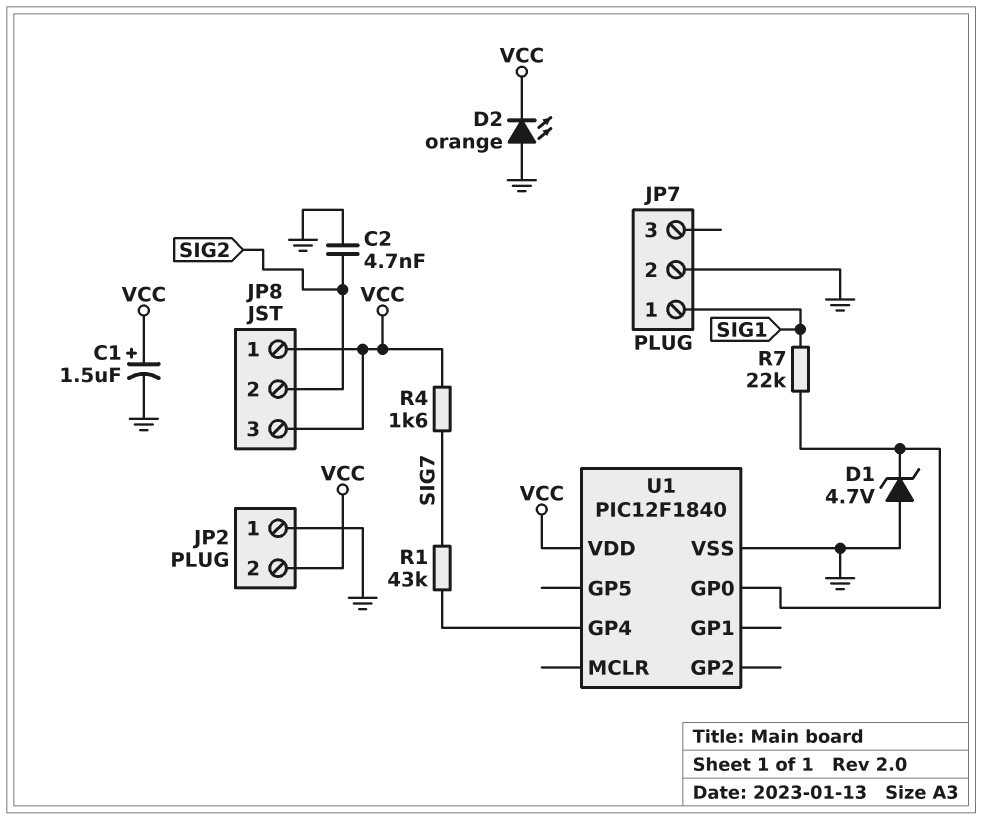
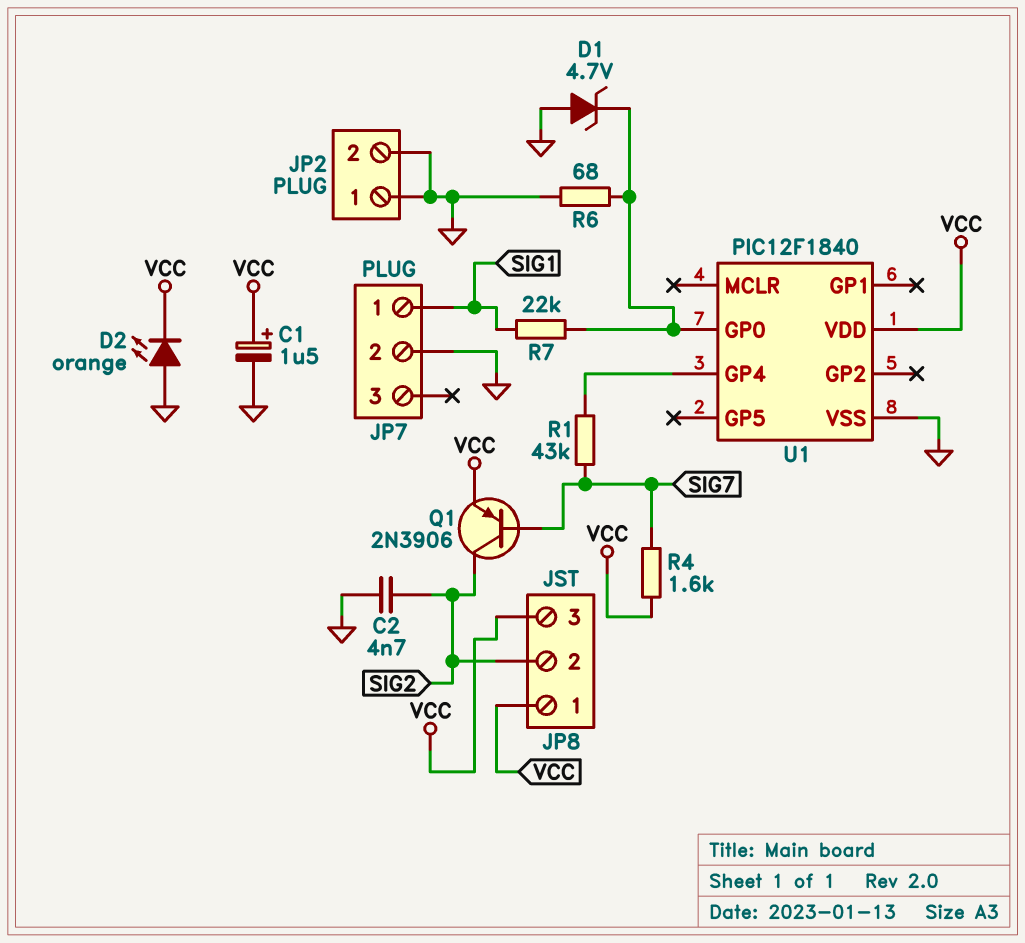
JP2 pin 2: VCC -> GND
Q1: none -> PNP 2N3906 (B SIG7, C SIG2, E VCC)
R6: none -> 68 (GND, U1/GP0)

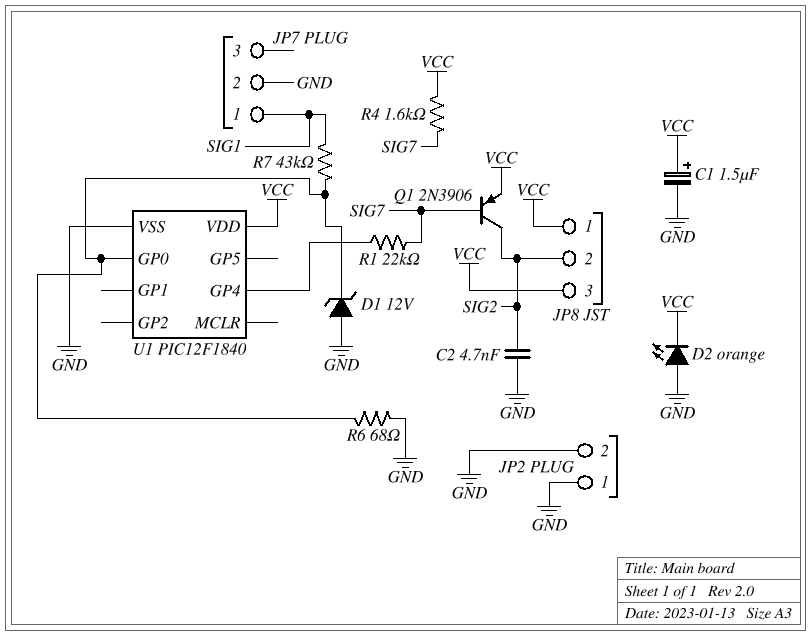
D1: zener 4.7V (A GND, K U1/GP0) -> zener 12V (A GND, K U1/GP0)
R1: 43k (SIG7, U1/GP4) -> 22k (SIG7, U1/GP4)
R7: 22k (SIG1, U1/GP0) -> 43k (SIG1, U1/GP0)

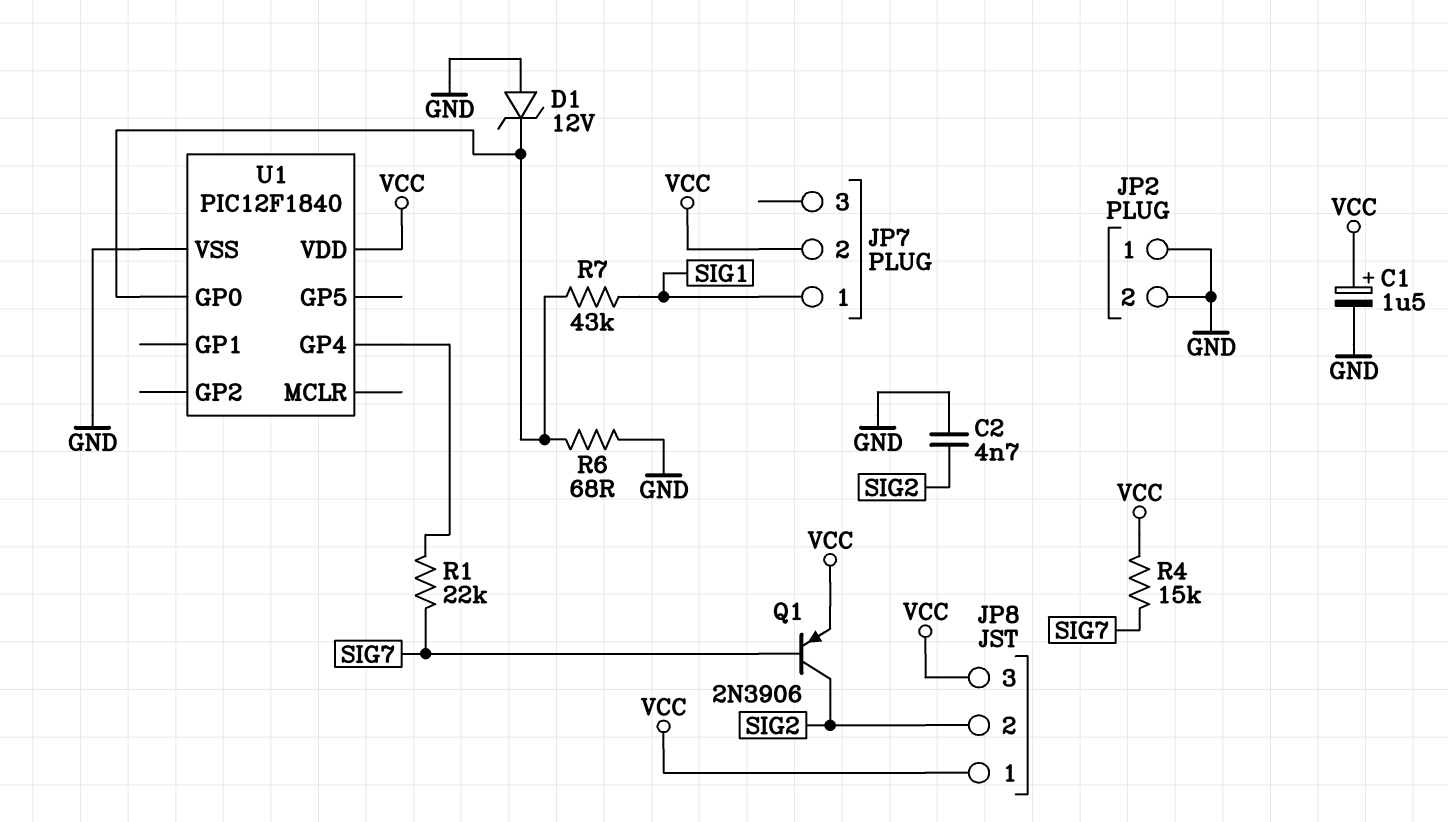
D2: LED orange (A GND, K VCC) -> none
JP7 pin 2: GND -> VCC
R4: 1.6k (SIG7, VCC) -> 15k (SIG7, VCC)

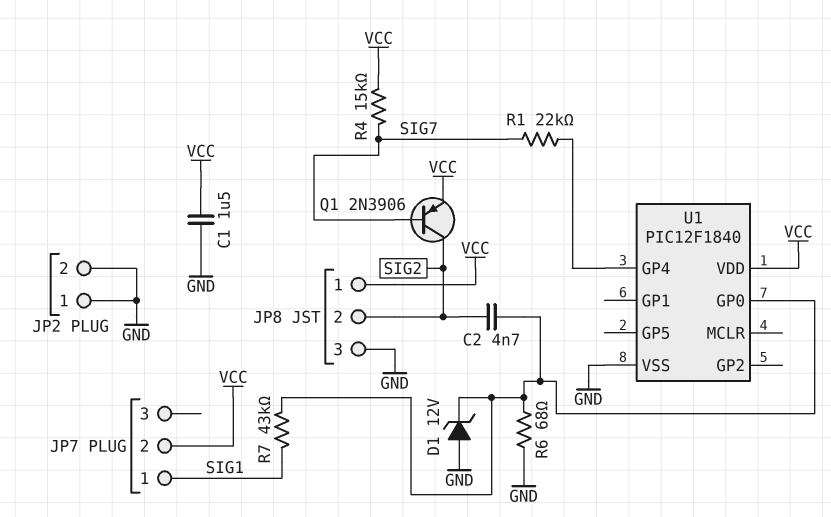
C1: 1.5uF (plus VCC, minus GND) -> 1.5uF (GND, VCC)
C2: 4.7nF (GND, SIG2) -> 4.7nF (SIG2, U1/GP0)
JP8 pin 3: VCC -> GND

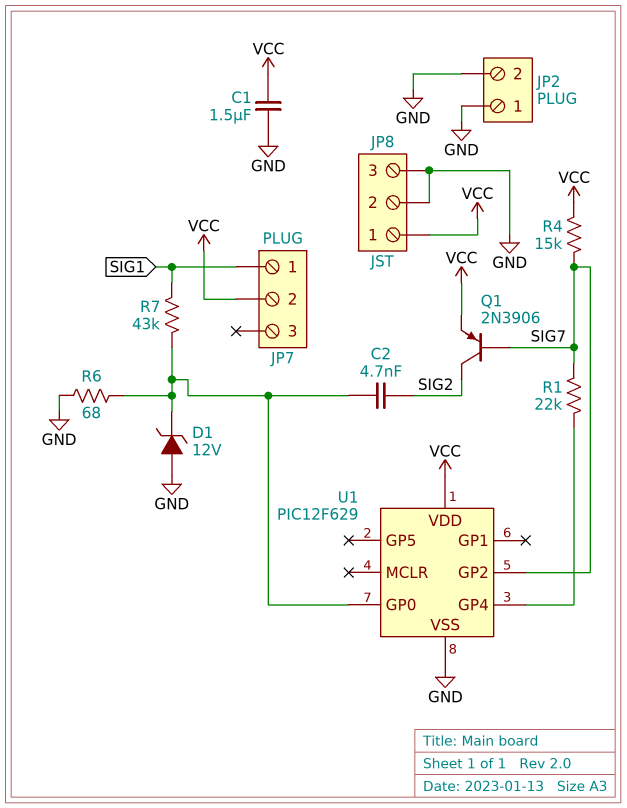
JP8 pin 2: SIG2 -> GND
U1: PIC12F1840 -> PIC12F629
U1 pin GP2: none -> SIG7

